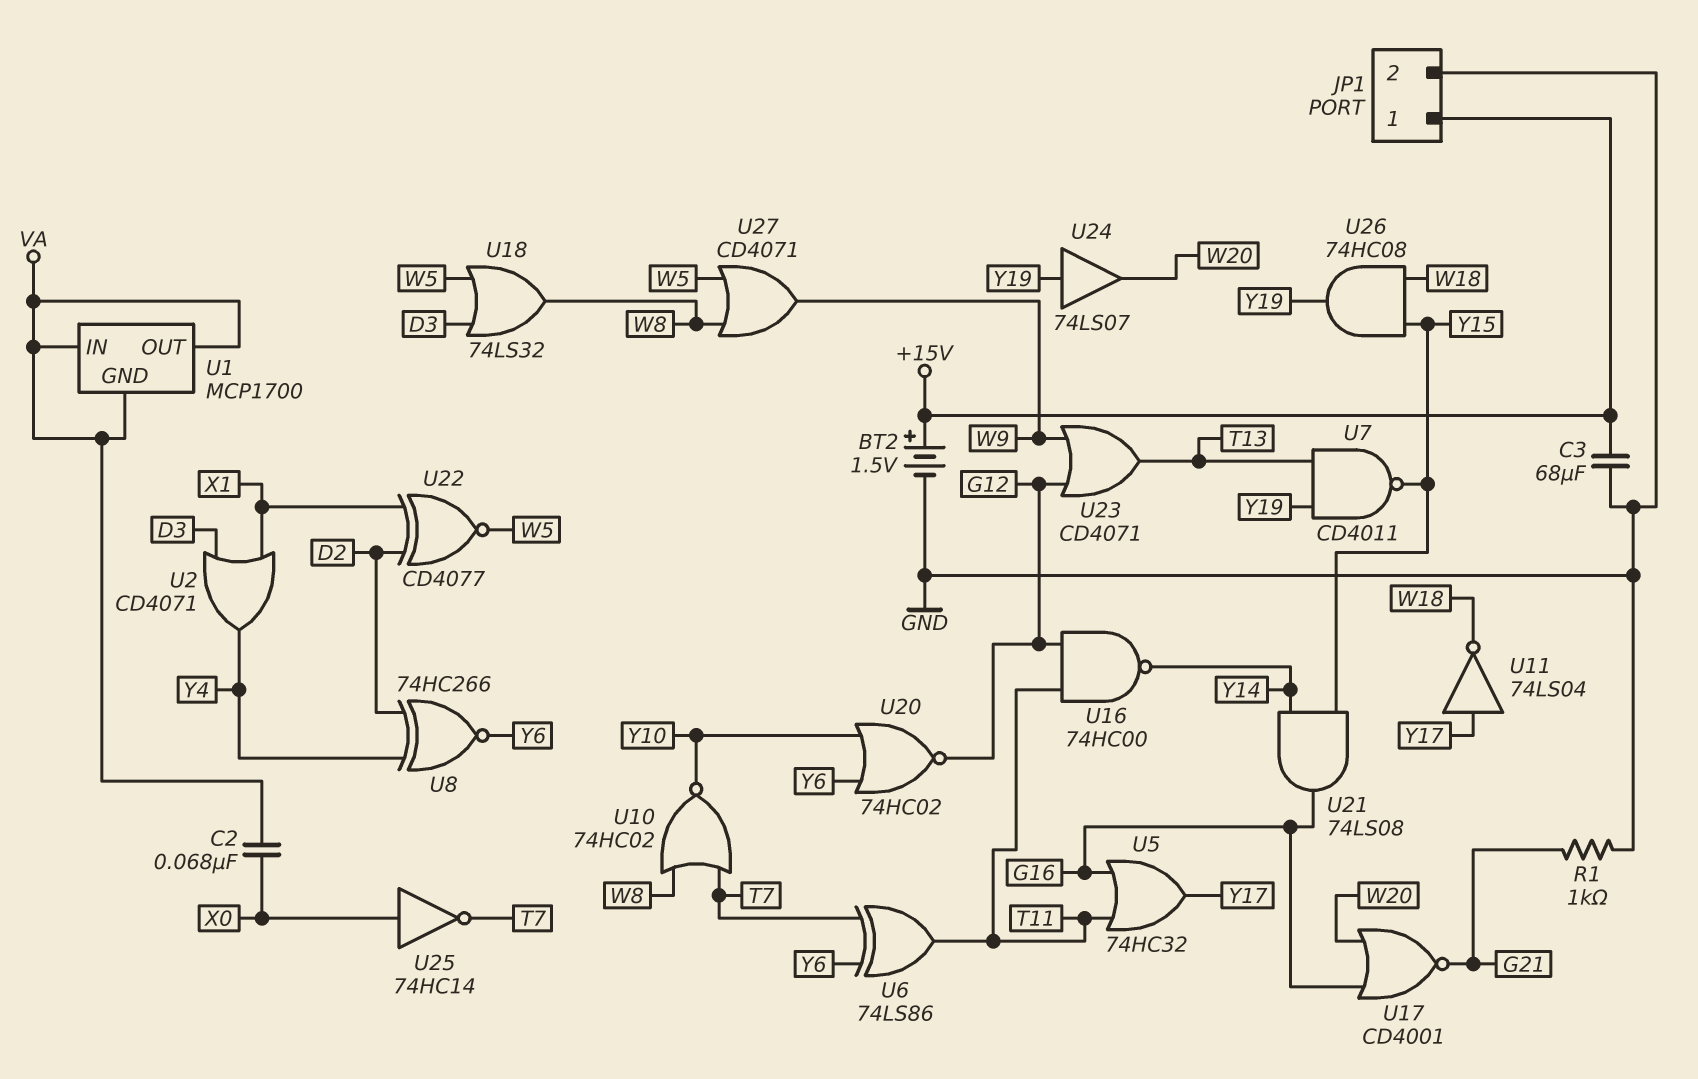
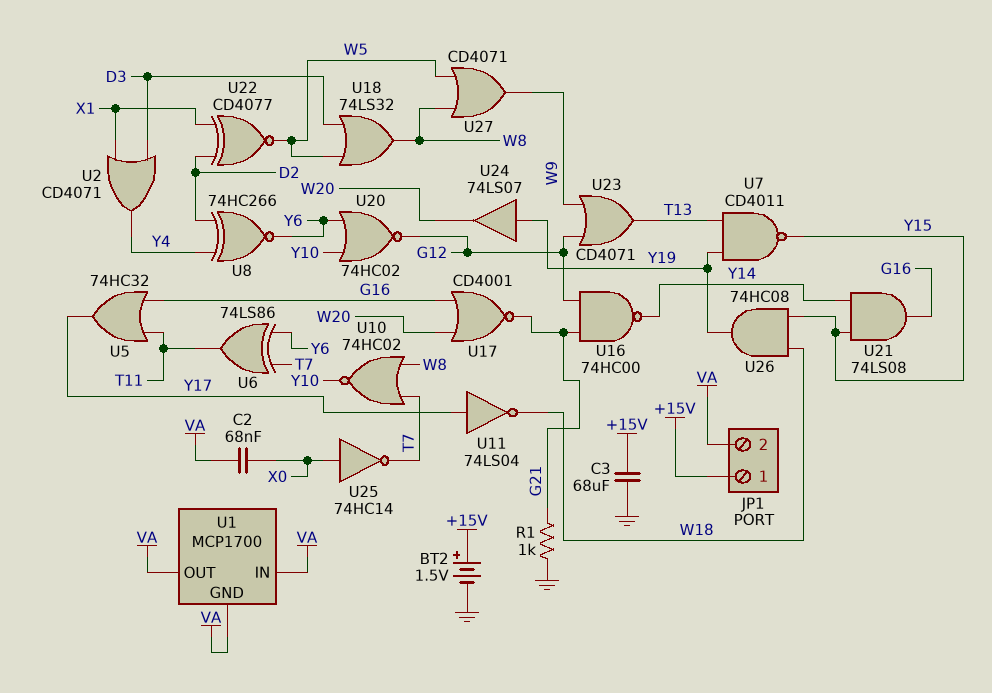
JP1 pin 2: GND -> VA
U16: NAND 74HC00 (in G12, in T11, out Y14) -> NAND 74HC00 (in G12, in G21, out Y14)

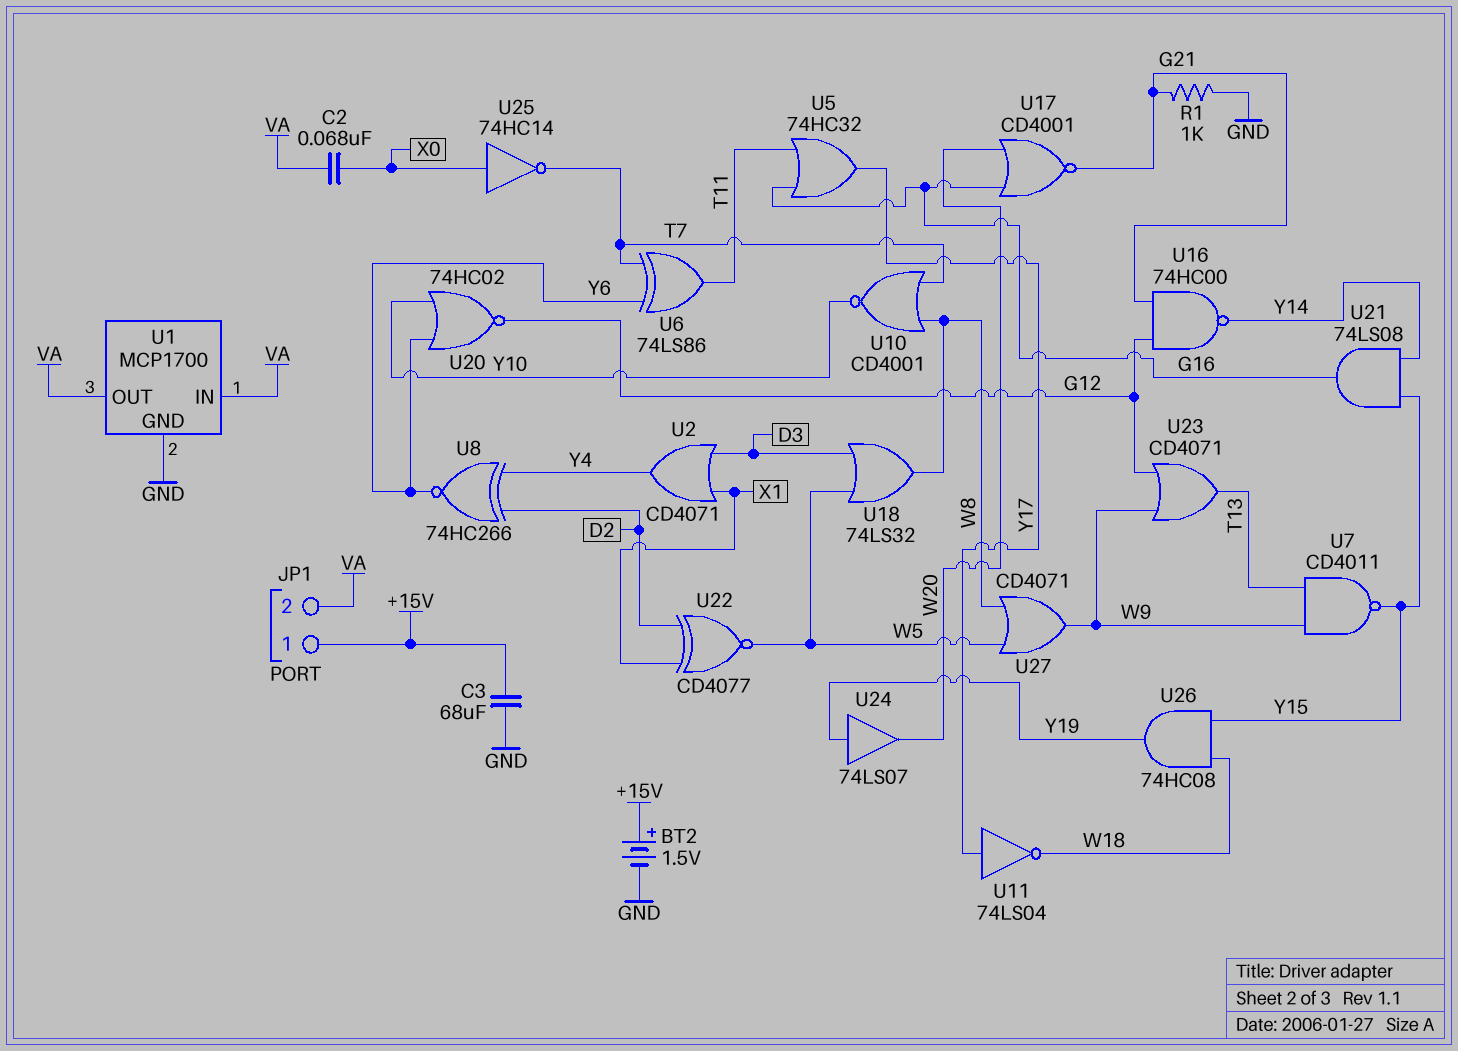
U1 pin GND: VA -> GND
U7: NAND CD4011 (in T13, in Y19, out Y15) -> NAND CD4011 (in T13, in W9, out Y15)
U10: NOR 74HC02 (in T7, in W8, out Y10) -> NOR CD4001 (in T7, in W8, out Y10)

